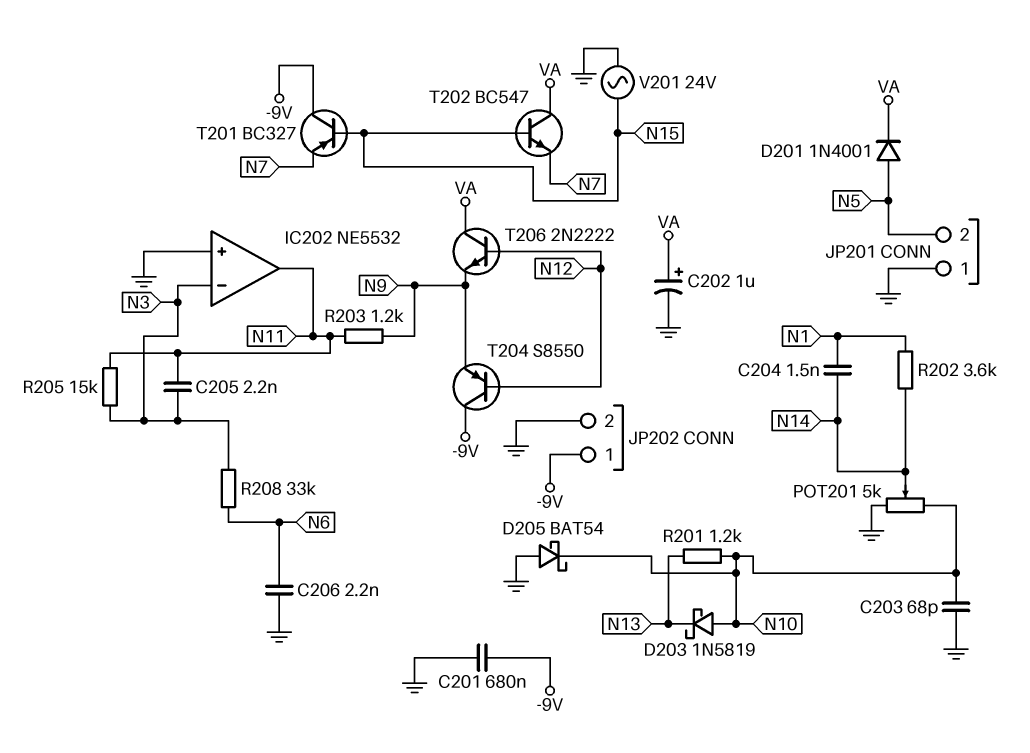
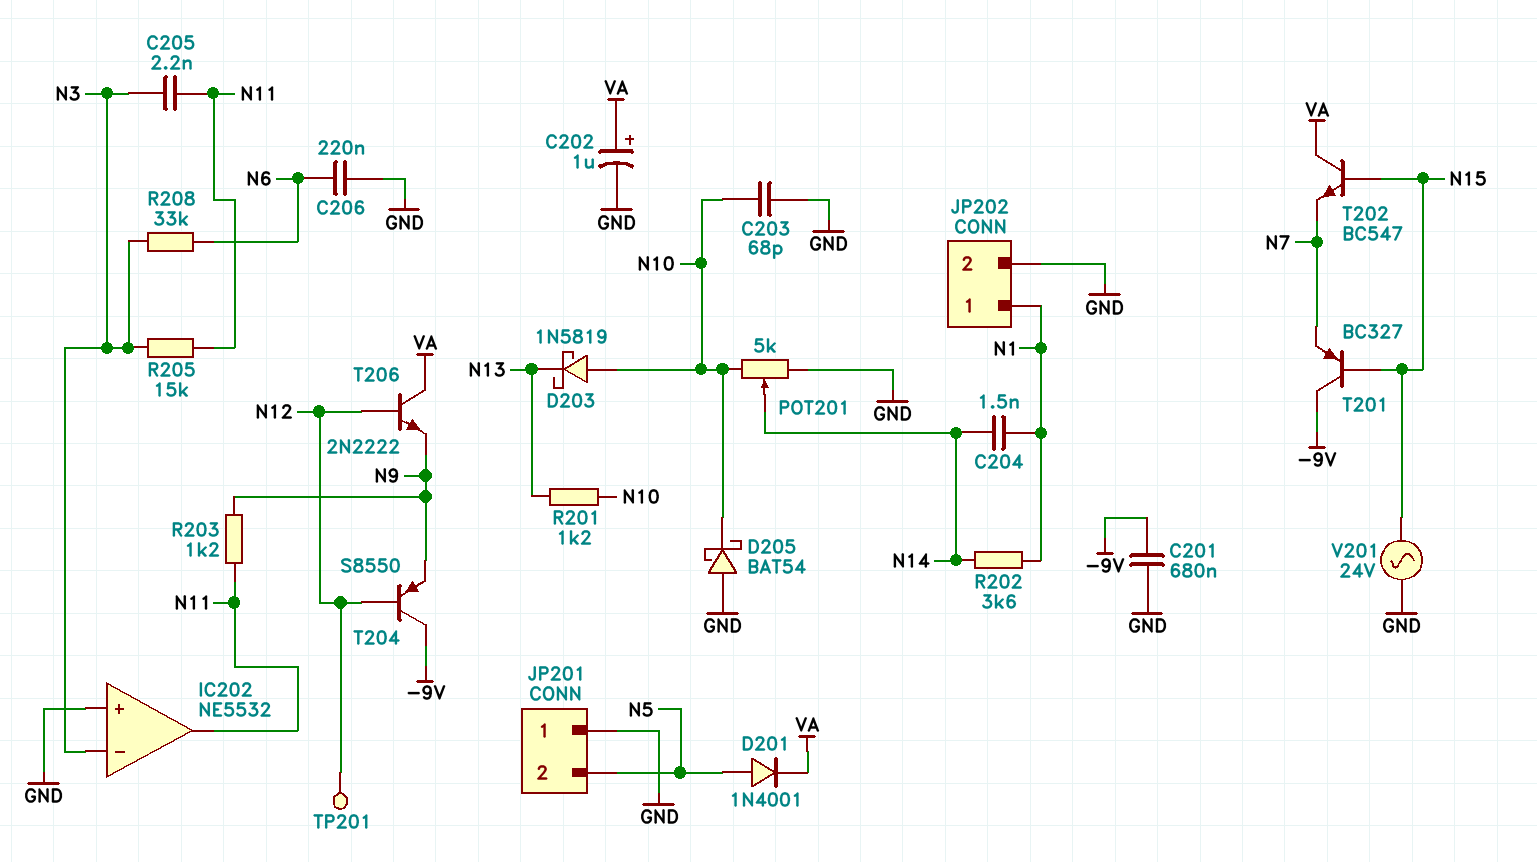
C206: 2.2nF (GND, N6) -> 220nF (GND, N6)
JP202 pin 1: -9V -> N1
TP201: none -> test point (N12)

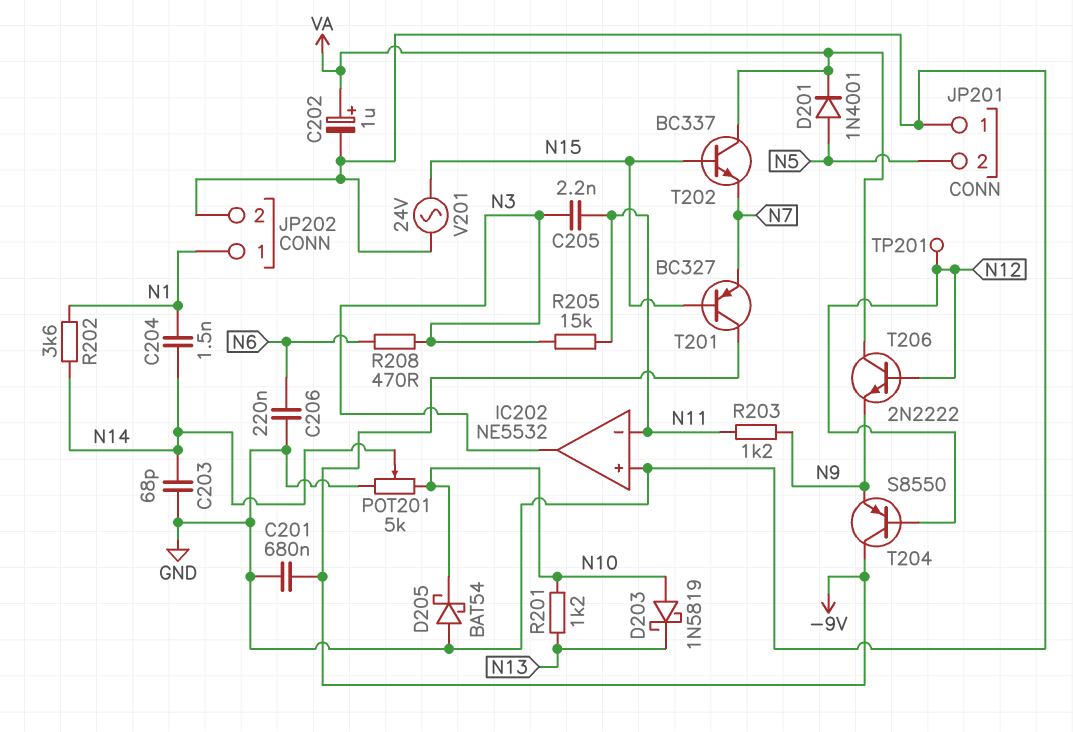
C203: 68pF (GND, N10) -> 68pF (GND, N14)
IC202 pin in-: N3 -> N11
IC202 pin out: N11 -> N3
R208: 33k (N3, N6) -> 470 (N3, N6)
T202: NPN BC547 (B N15, C VA, E N7) -> NPN BC337 (B N15, C VA, E N7)

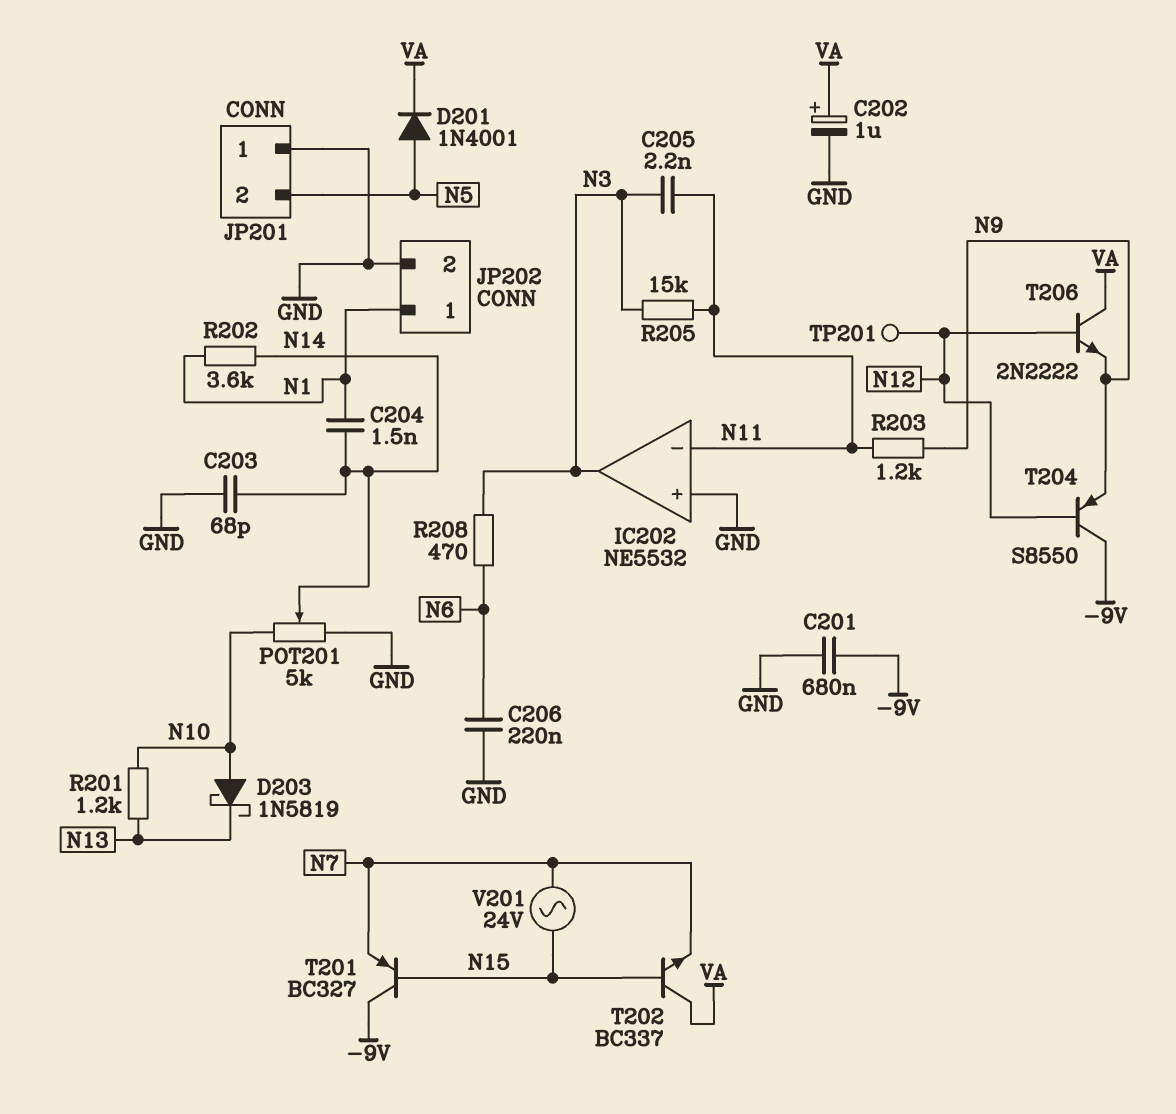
D205: schottky BAT54 (A GND, K N10) -> none
V201: AC 24V (GND, N15) -> AC 24V (N7, N15)

